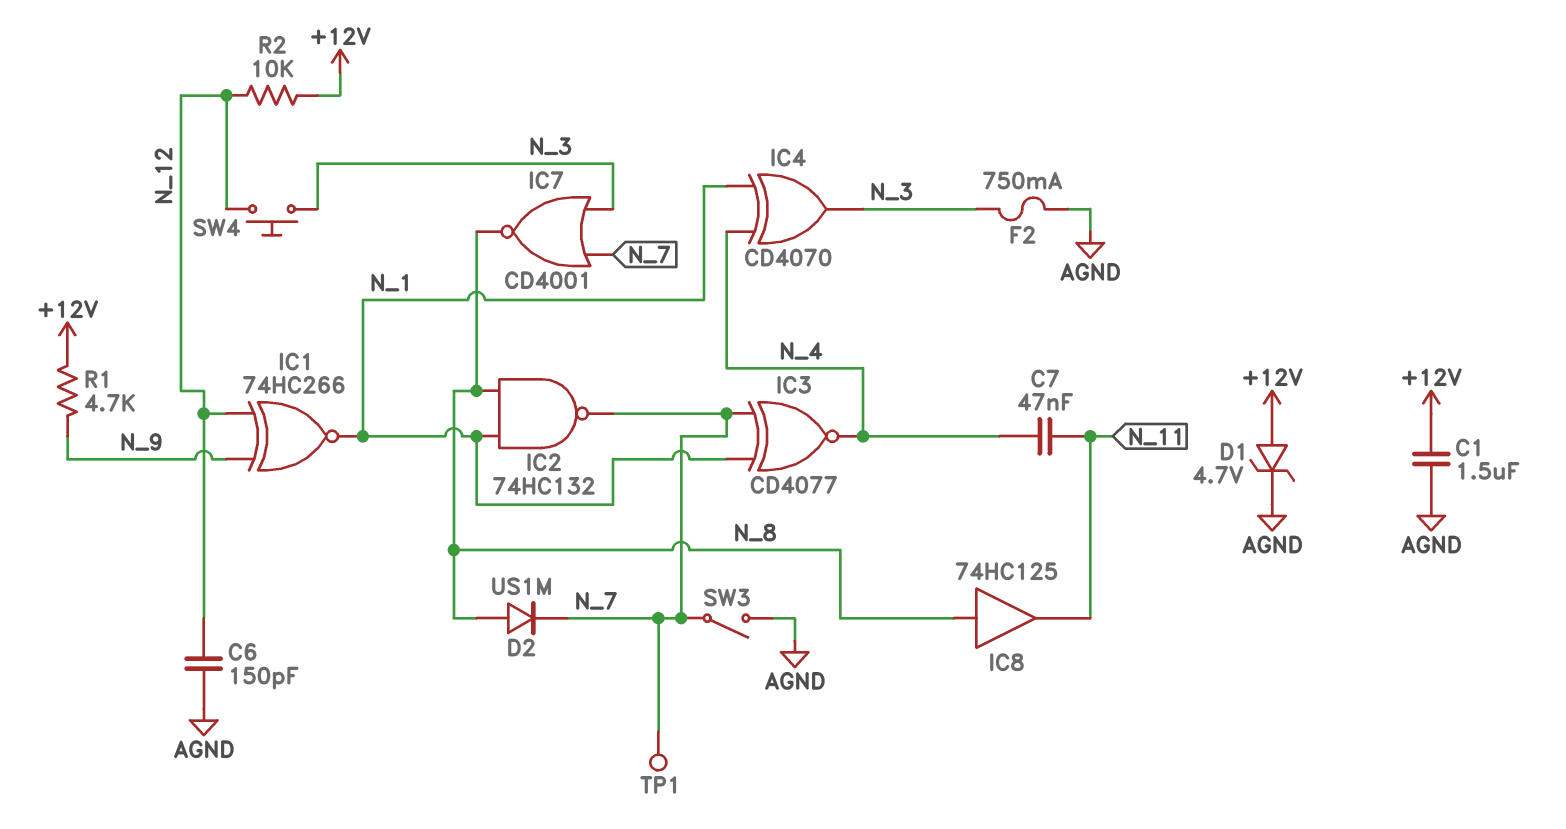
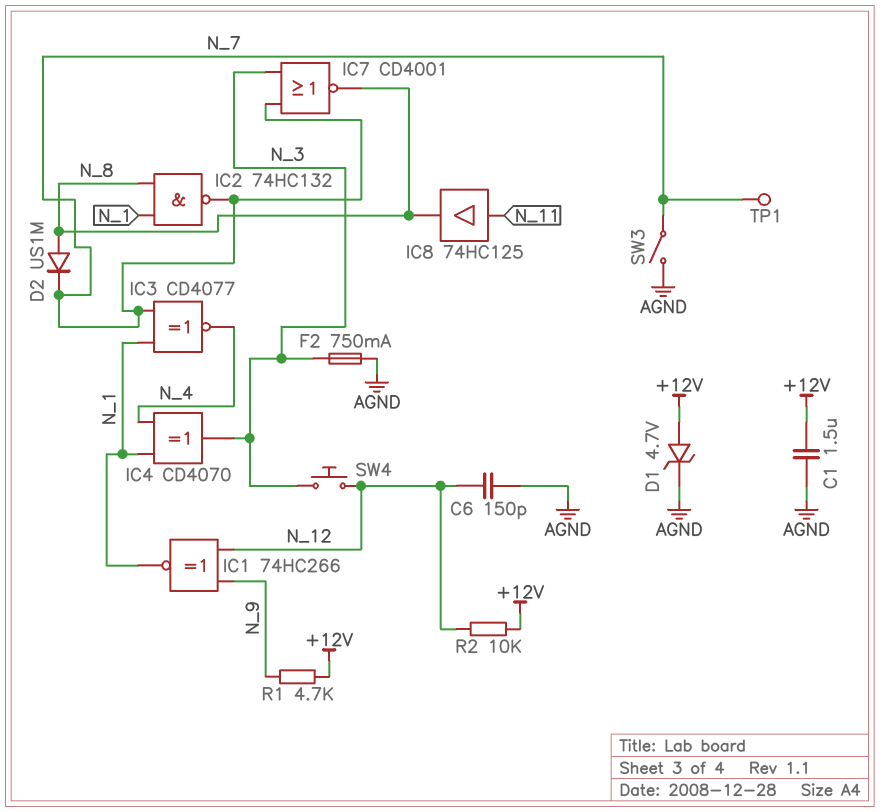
C7: 47nF (N_4, N_11) -> none
IC8: buffer 74HC125 (in N_8, out N_11) -> buffer 74HC125 (in N_11, out N_8)

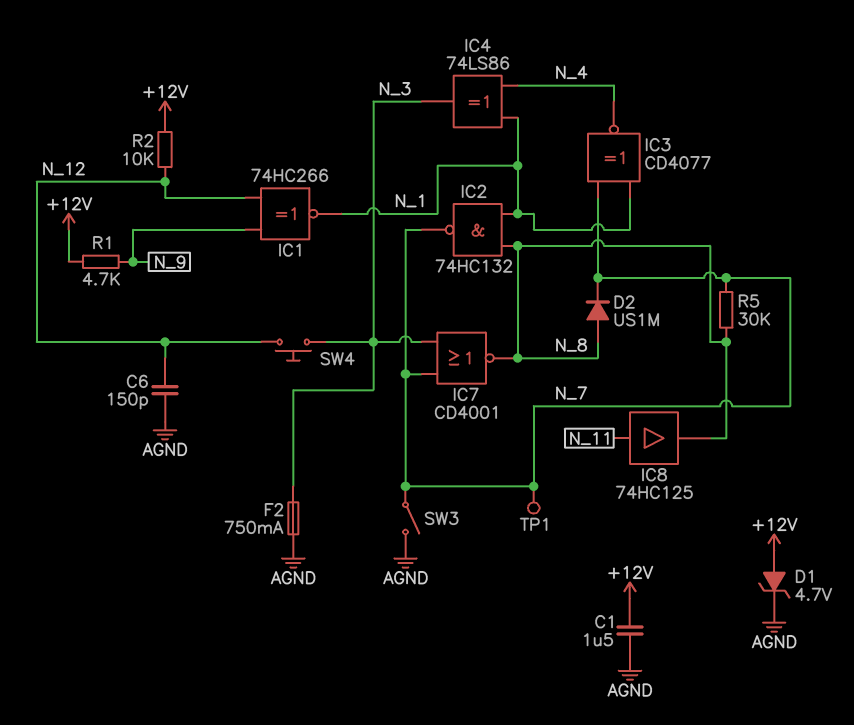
IC4: XOR CD4070 (in N_1, in N_4, out N_3) -> XOR 74LS86 (in N_1, in N_4, out N_3)
R5: none -> 30k (N_7, N_8)

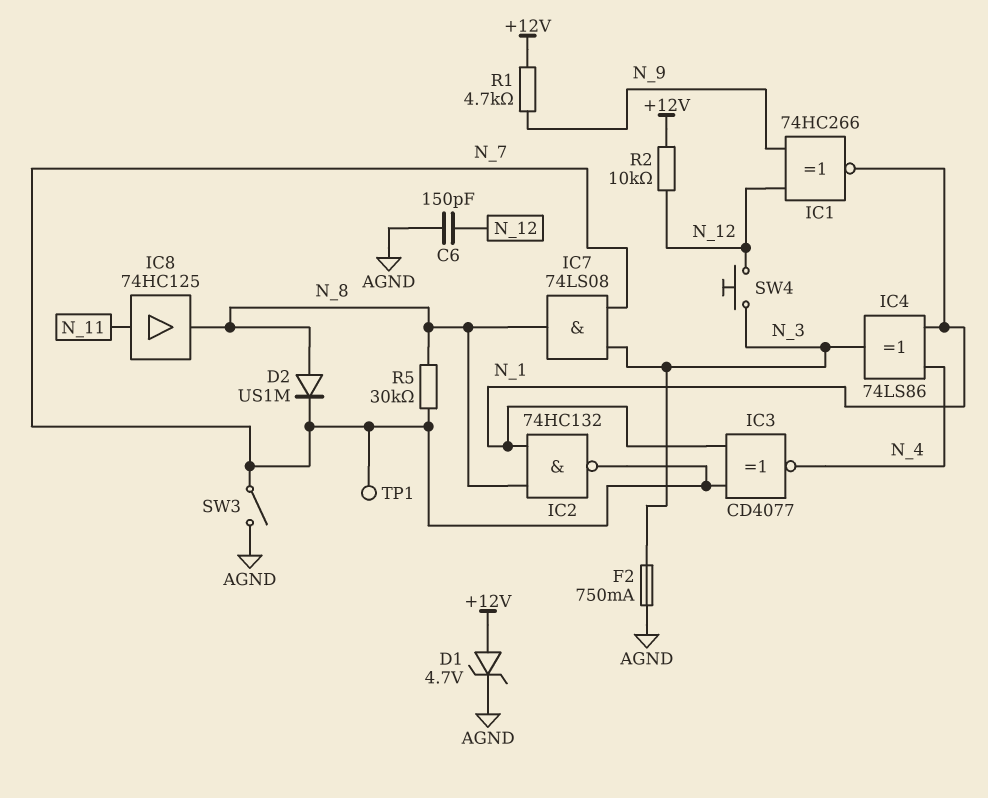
C1: 1.5uF (+12V, AGND) -> none
IC7: NOR CD4001 (in N_3, in N_7, out N_8) -> AND 74LS08 (in N_3, in N_7, out N_8)

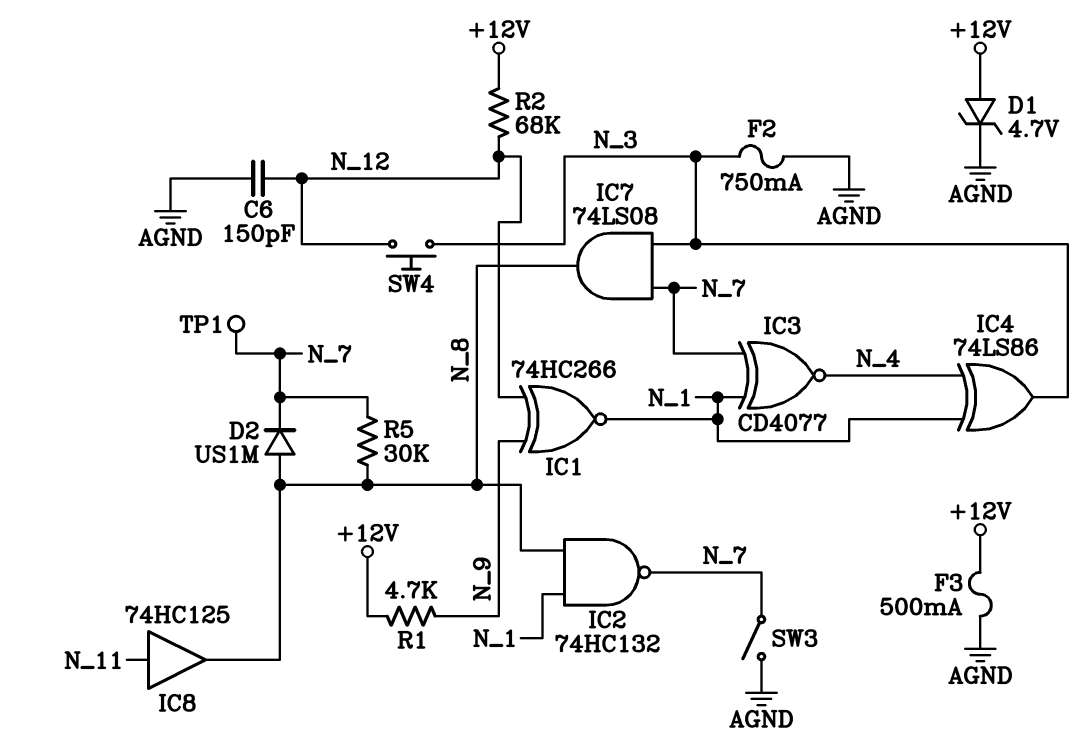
F3: none -> 500mA (+12V, AGND)
R2: 10k (+12V, N_12) -> 68k (+12V, N_12)

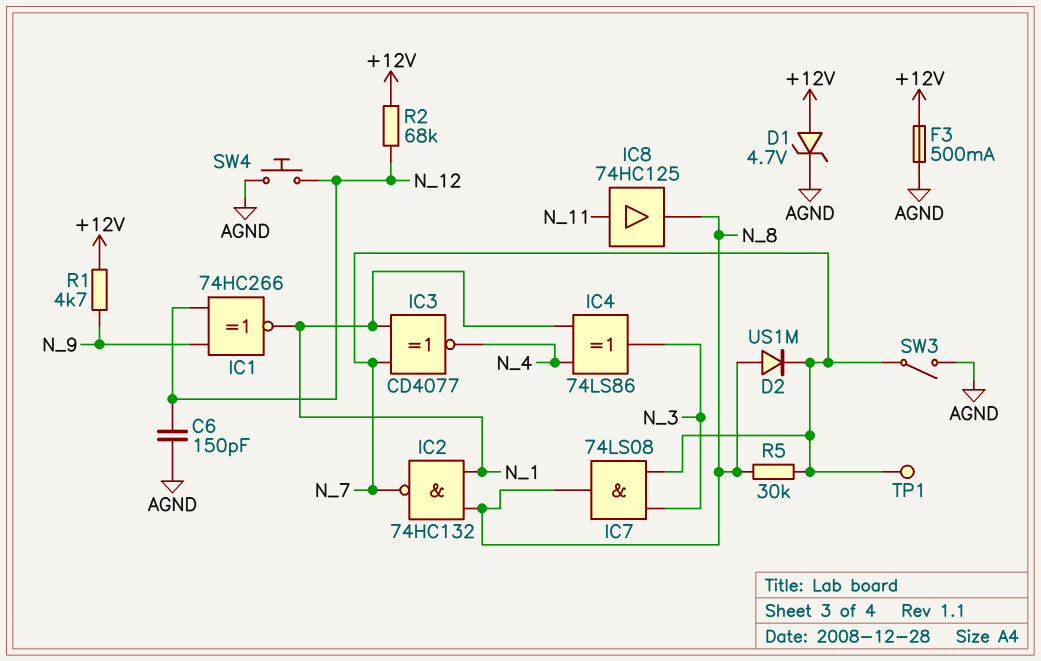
F2: 750mA (AGND, N_3) -> none
SW4: button (N_3, N_12) -> button (AGND, N_12)

